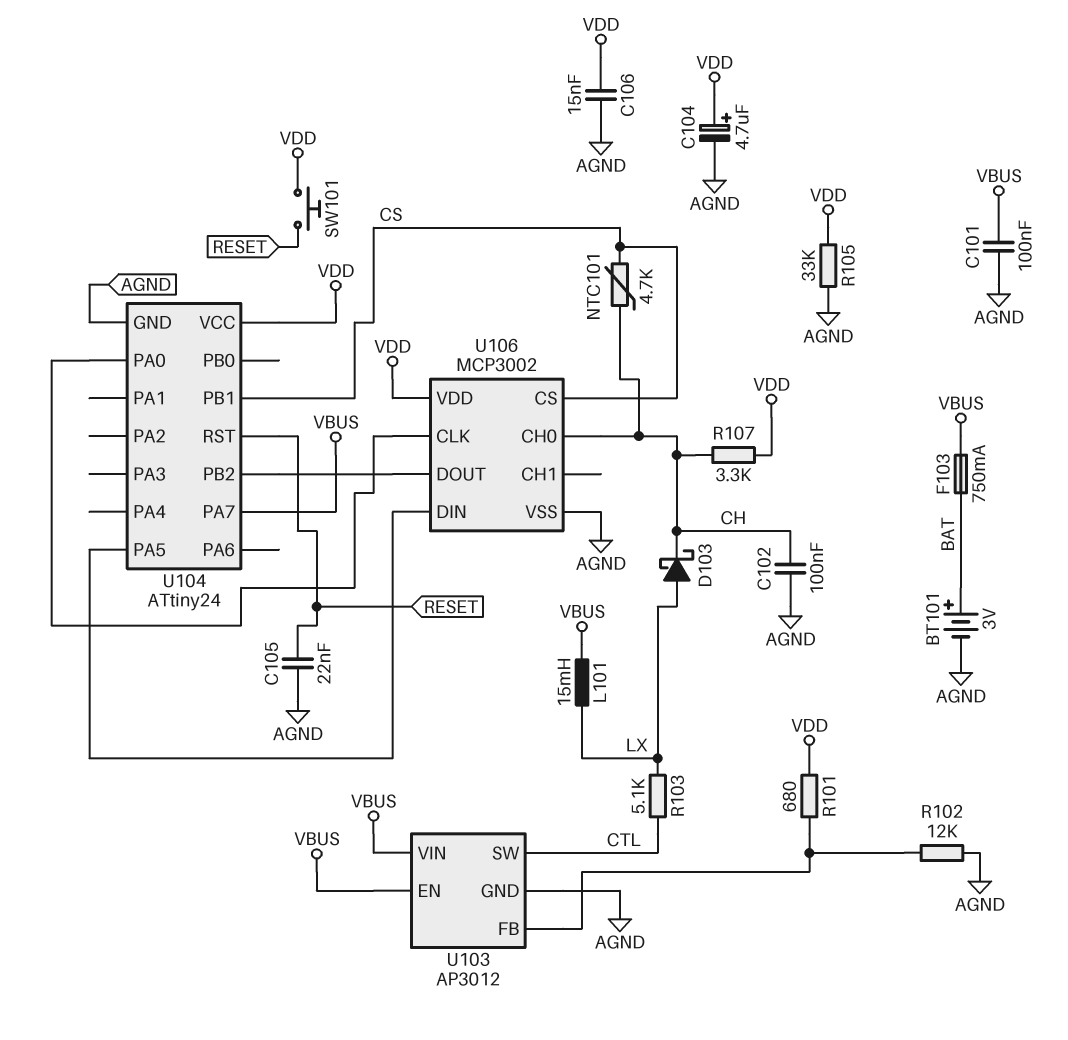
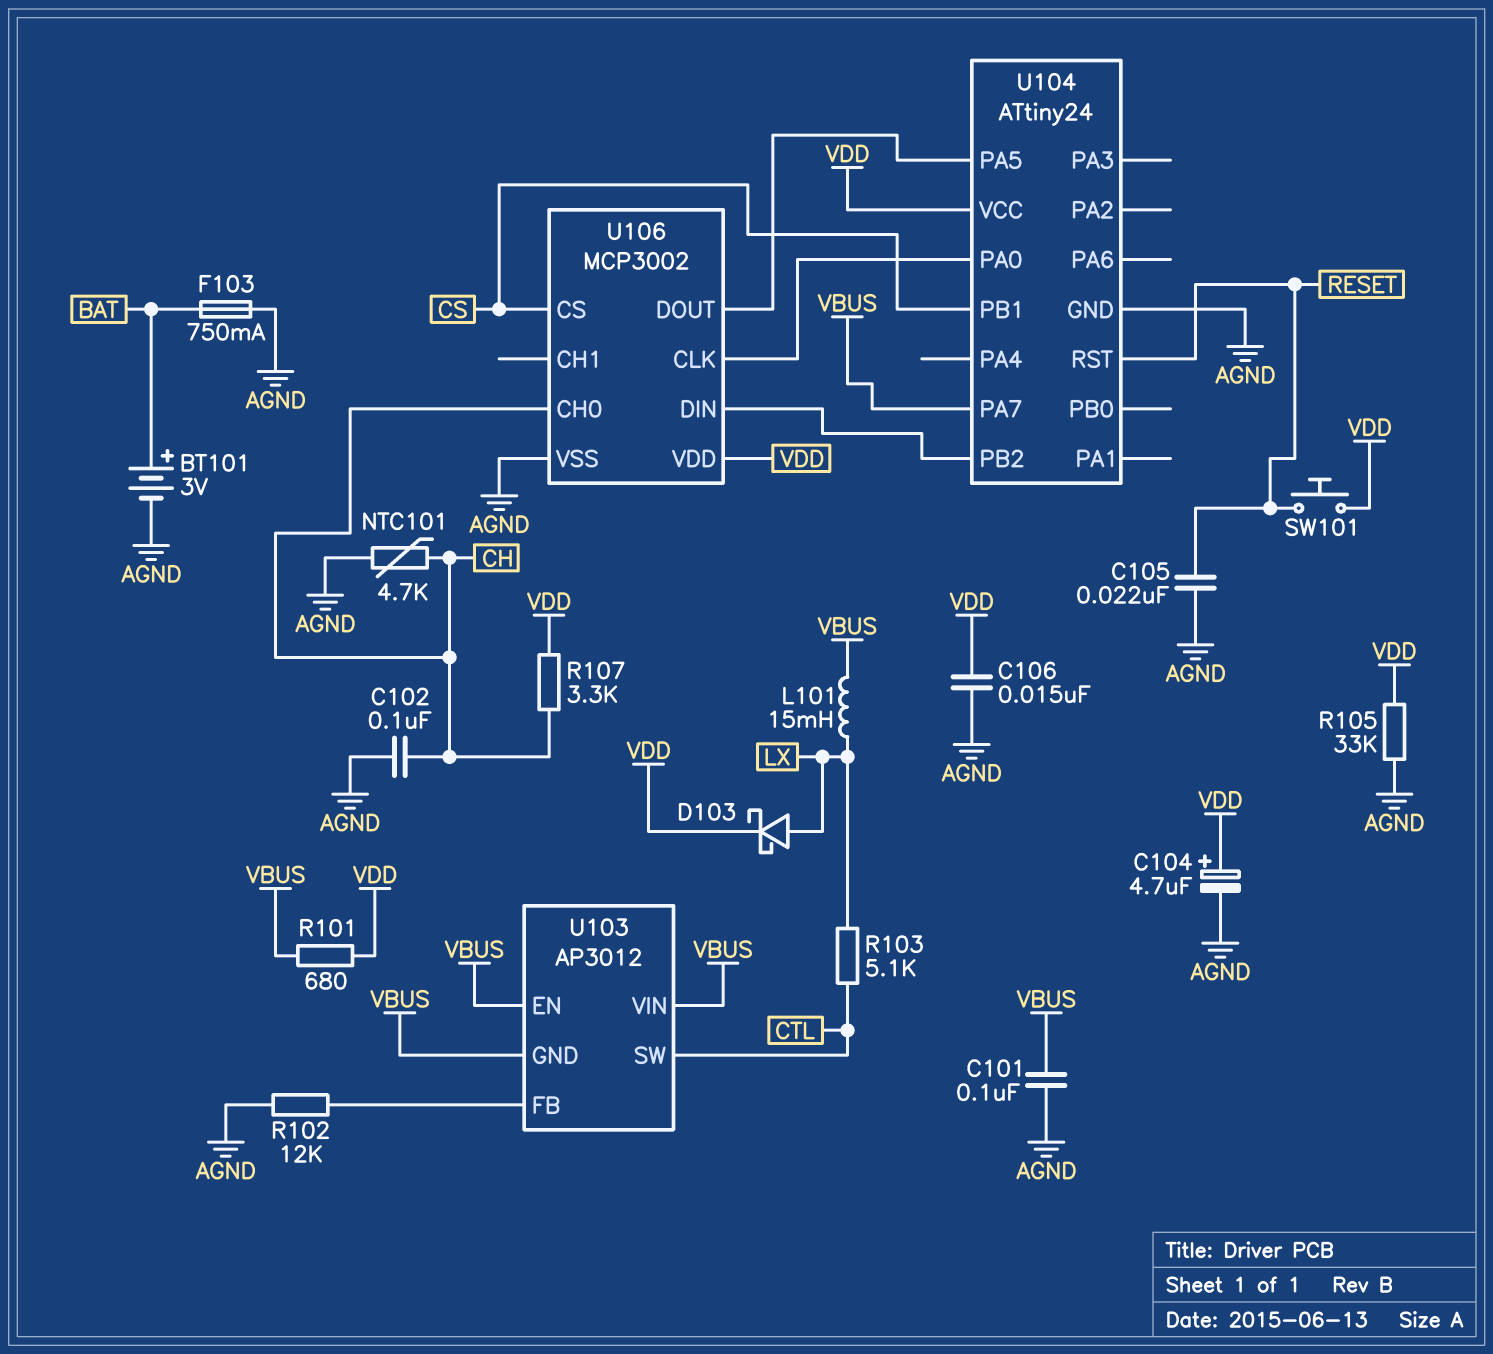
D103: schottky (A LX, K CH) -> schottky (A LX, K VDD)
F103: 750mA (BAT, VBUS) -> 750mA (AGND, BAT)
NTC101: 4.7k (CH, CS) -> 4.7k (AGND, CH)
R101: 680 (U103/FB, VDD) -> 680 (VBUS, VDD)
U103 pin GND: AGND -> VBUS
U106 pin DIN: U104/PA5 -> U104/PB2
U106 pin DOUT: U104/PB2 -> U104/PA5

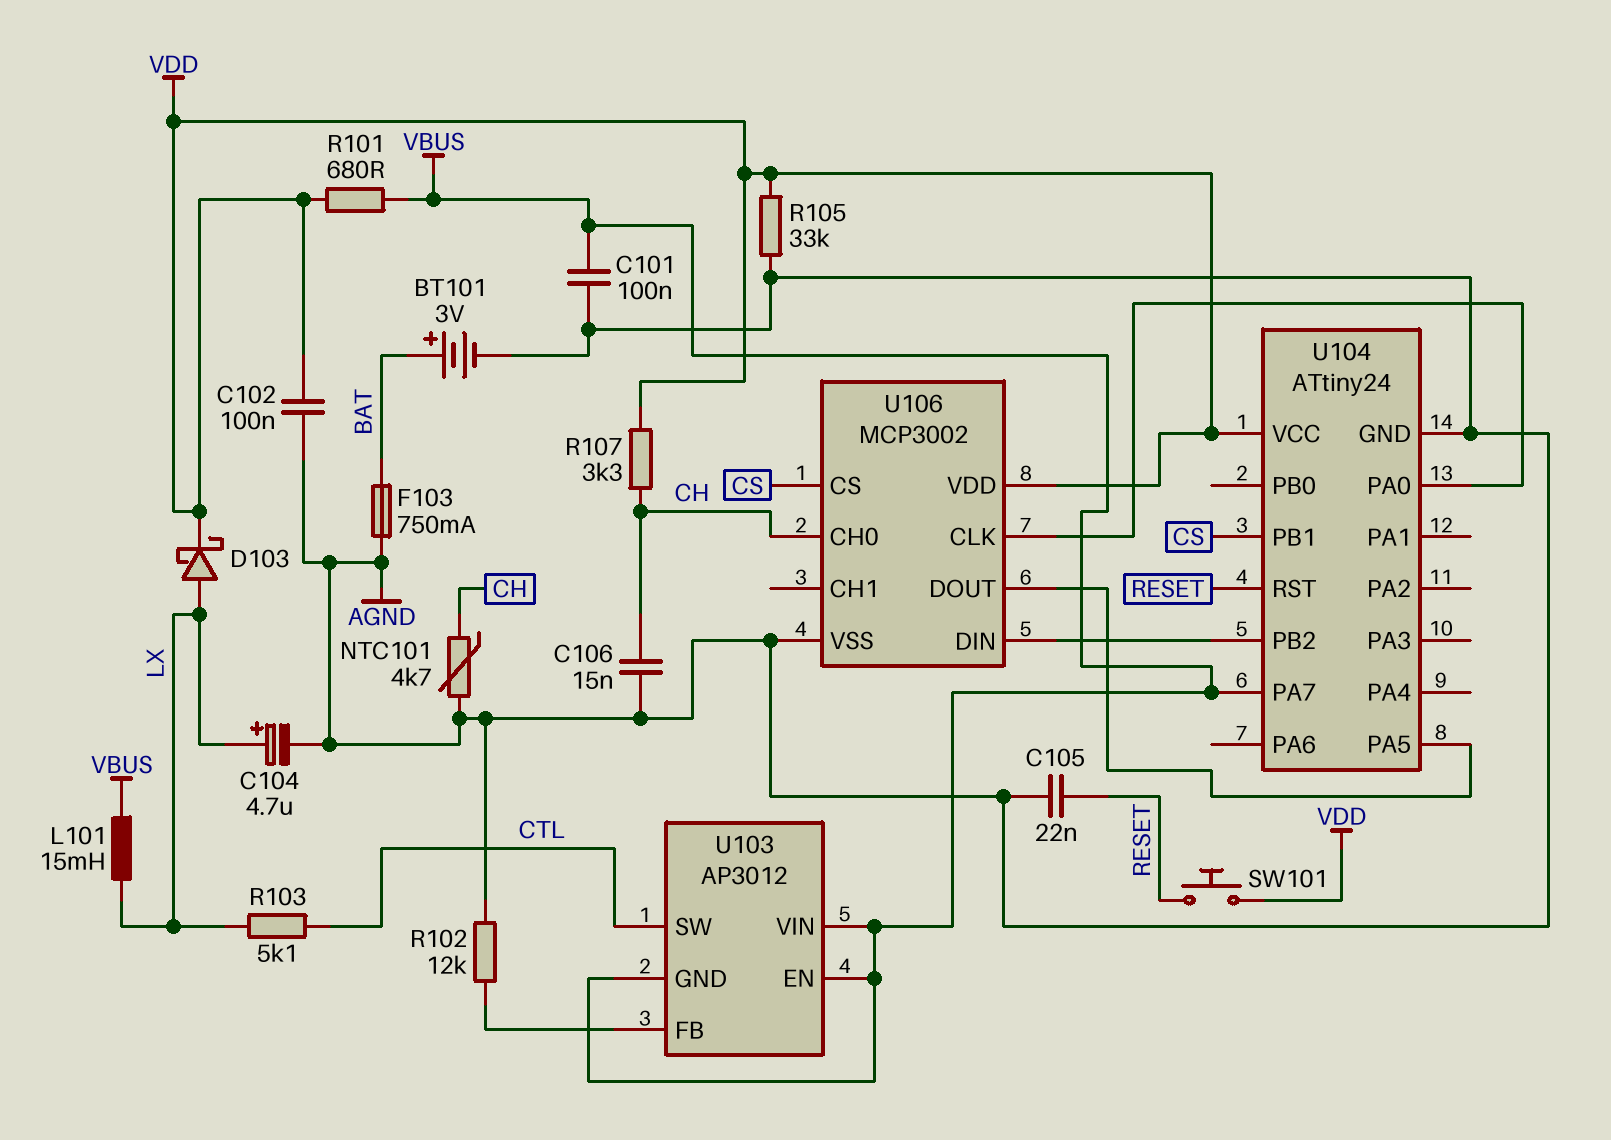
C102: 100nF (AGND, CH) -> 100nF (AGND, VDD)
C104: 4.7uF (plus VDD, minus AGND) -> 4.7uF (plus LX, minus AGND)
C106: 15nF (AGND, VDD) -> 15nF (AGND, CH)

